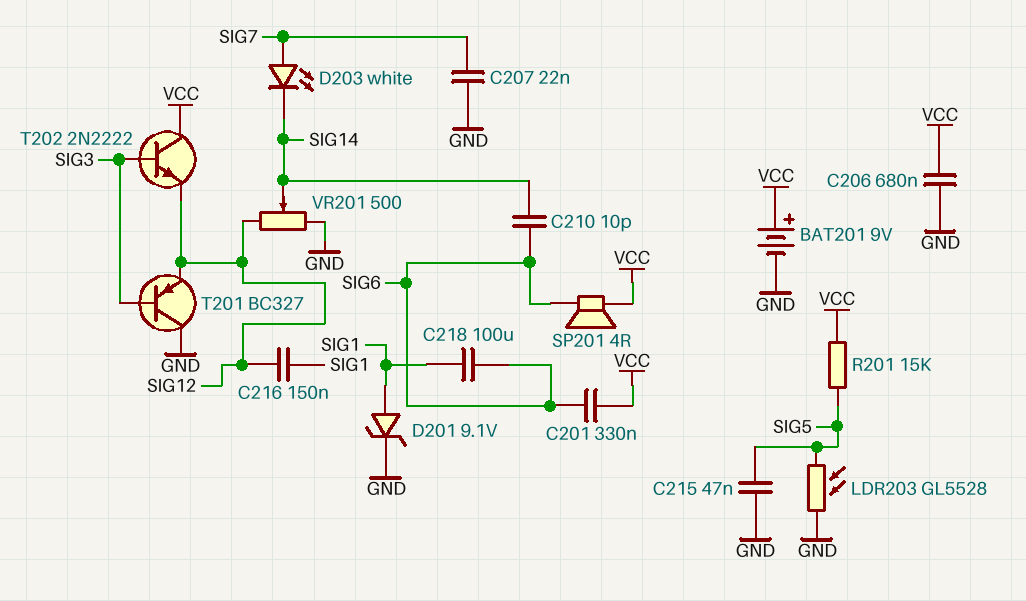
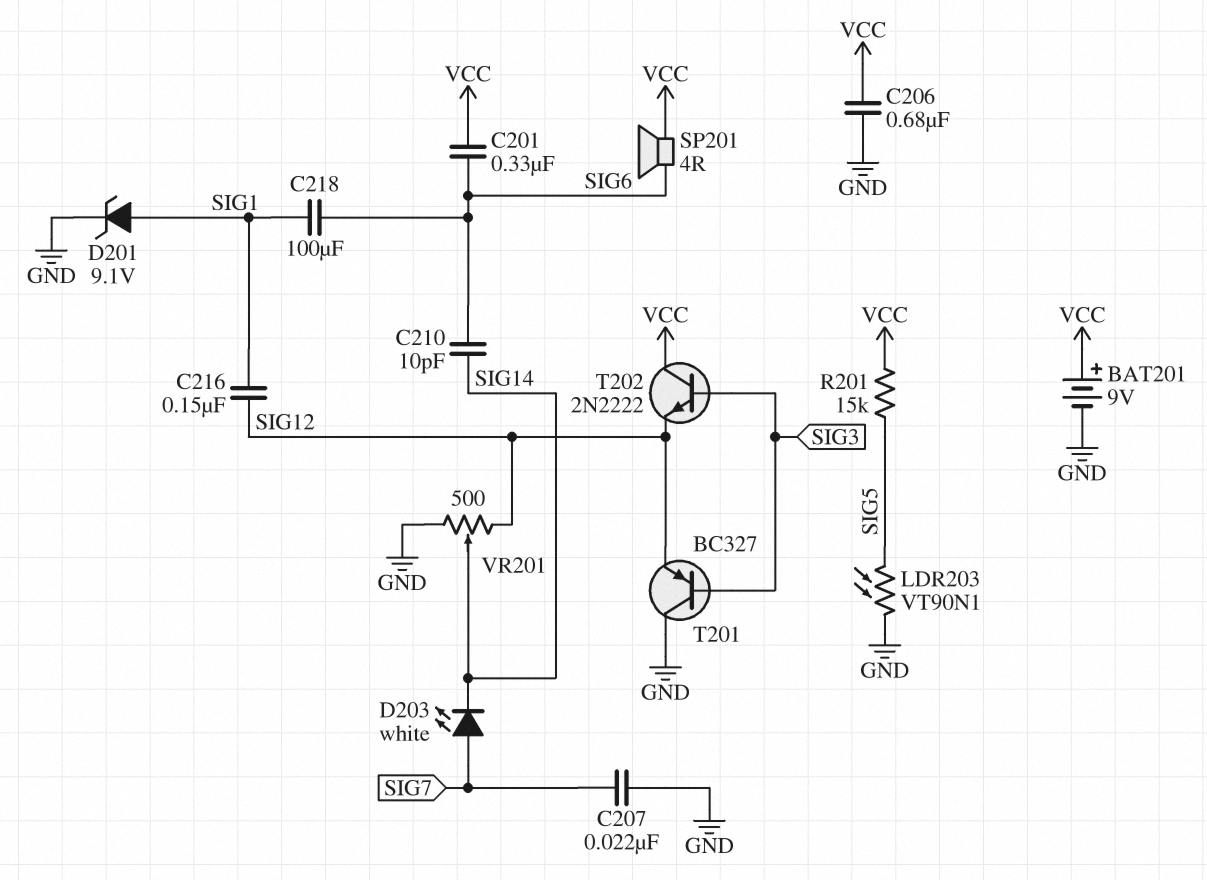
C215: 47nF (GND, SIG5) -> none
LDR203: GL5528 (GND, SIG5) -> VT90N1 (GND, SIG5)

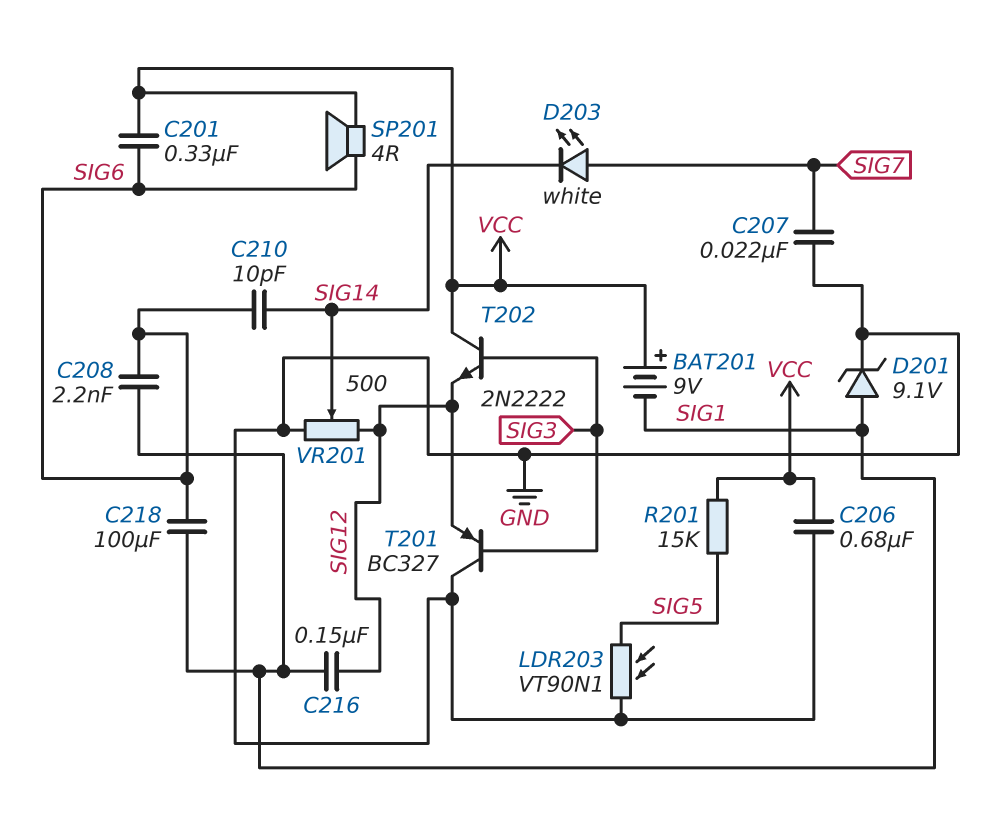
BAT201: 9V (plus VCC, minus GND) -> 9V (plus VCC, minus SIG1)
C208: none -> 2.2nF (SIG1, SIG6)

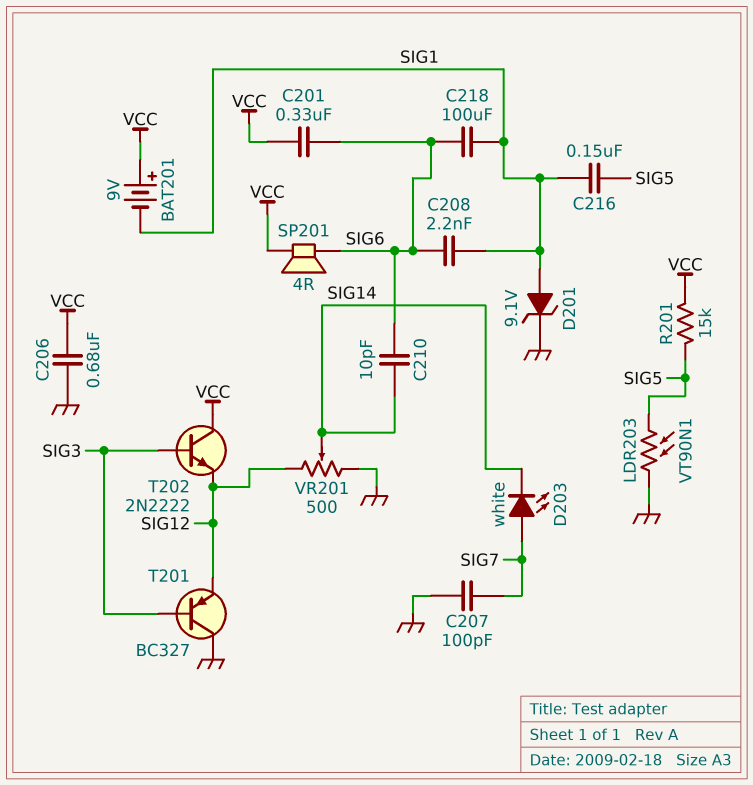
C207: 22nF (GND, SIG7) -> 100pF (GND, SIG7)
C216: 150nF (SIG1, SIG12) -> 150nF (SIG1, SIG5)

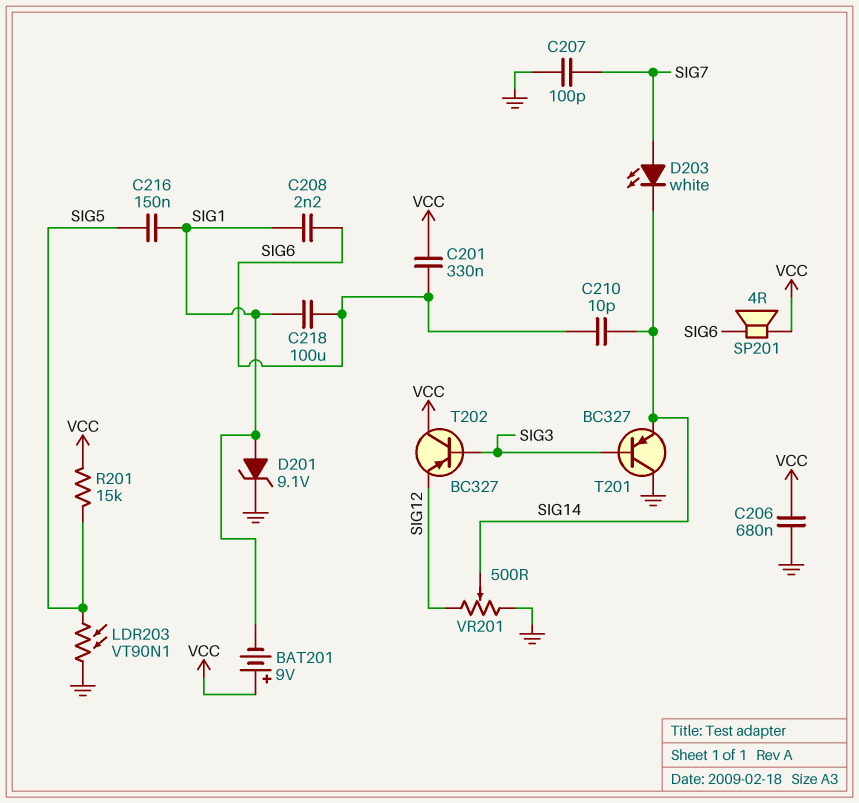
T201: PNP BC327 (B SIG3, C GND, E SIG12) -> PNP BC327 (B SIG3, C GND, E SIG14)
T202: NPN 2N2222 (B SIG3, C VCC, E SIG12) -> PNP BC327 (B SIG3, C VCC, E SIG12)

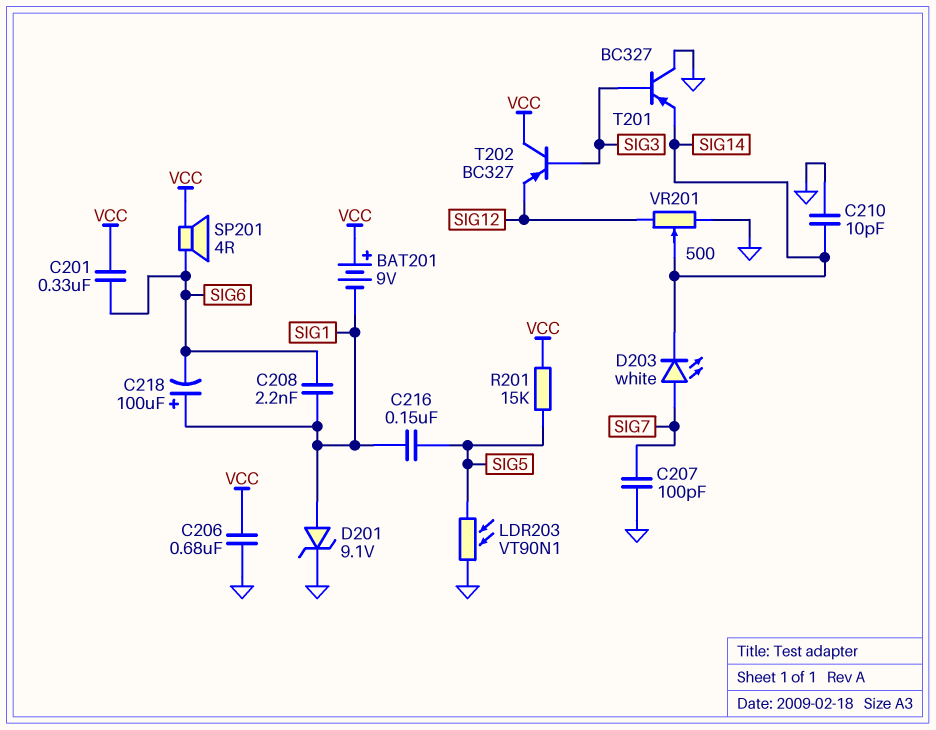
C210: 10pF (SIG6, SIG14) -> 10pF (GND, SIG14)
C218: 100uF (SIG1, SIG6) -> 100uF (plus SIG1, minus SIG6)

